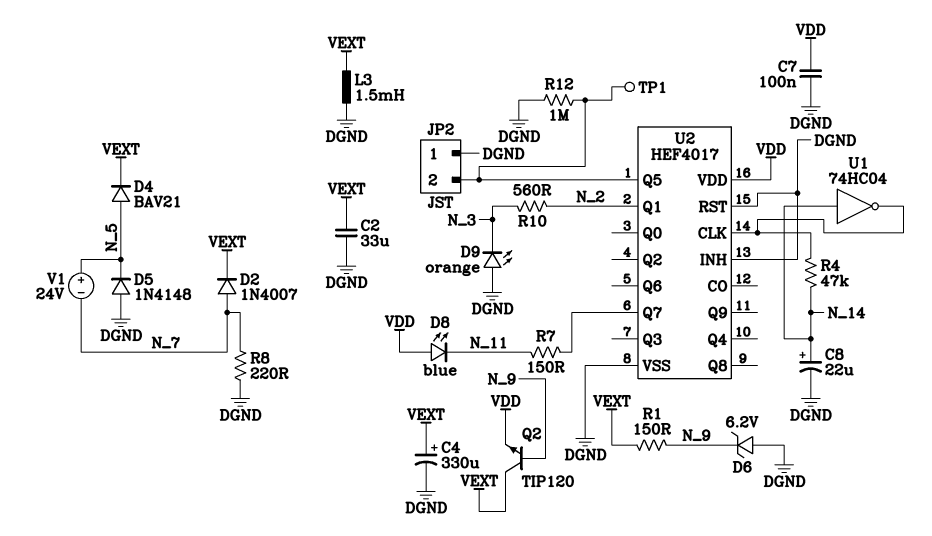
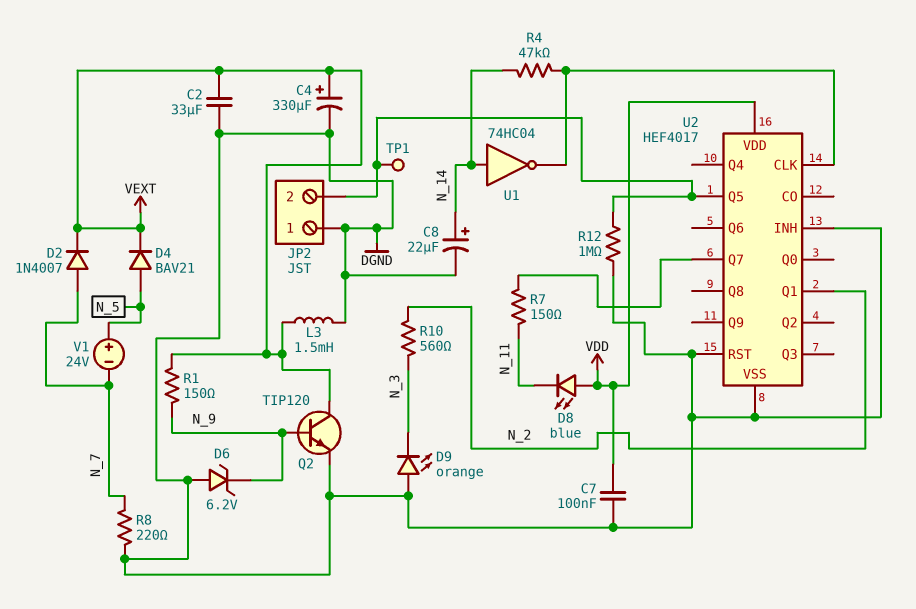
D5: diode 1N4148 (A DGND, K N_5) -> none
Q2: NPN TIP120 (B N_9, C VEXT, E VDD) -> NPN TIP120 (B N_9, C VEXT, E DGND)

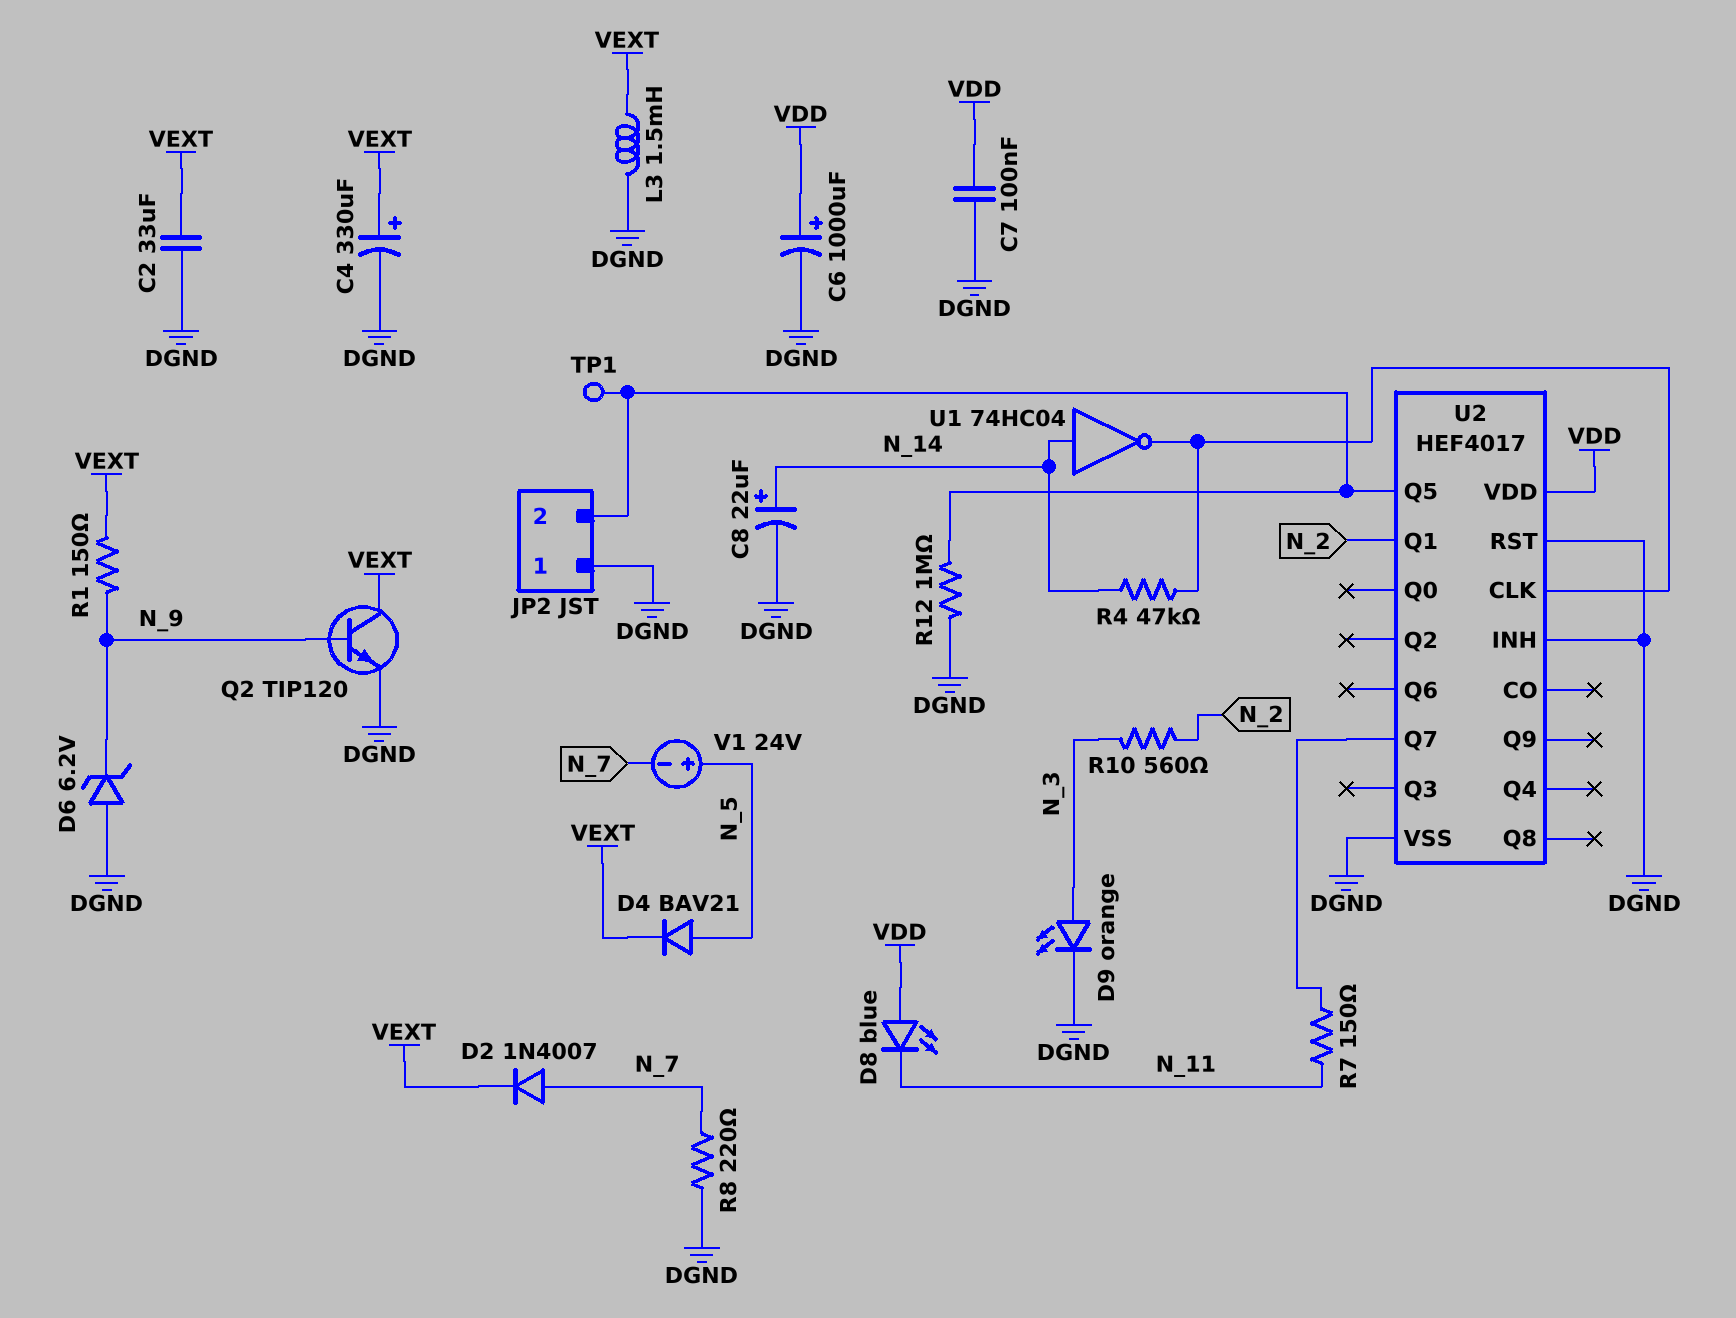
C6: none -> 1000uF (plus VDD, minus DGND)
D9: LED orange (A DGND, K N_3) -> LED orange (A N_3, K DGND)

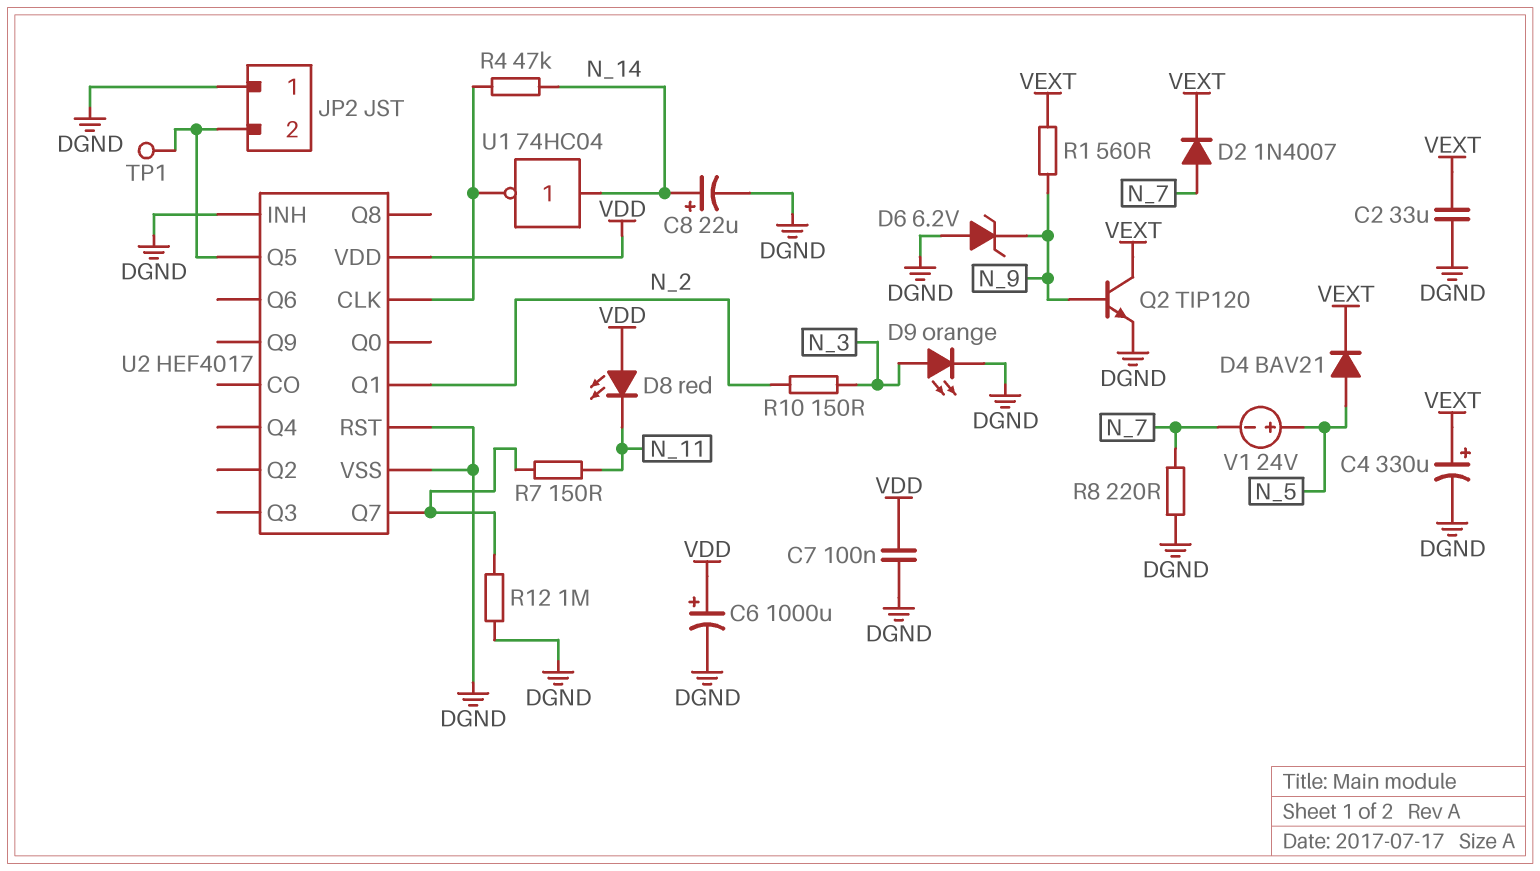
D8: LED blue (A VDD, K N_11) -> LED red (A VDD, K N_11)
L3: 1.5mH (DGND, VEXT) -> none
R1: 150 (N_9, VEXT) -> 560 (N_9, VEXT)
R10: 560 (N_2, N_3) -> 150 (N_2, N_3)
R12: 1M (DGND, JP2/2) -> 1M (DGND, U2/Q7)

